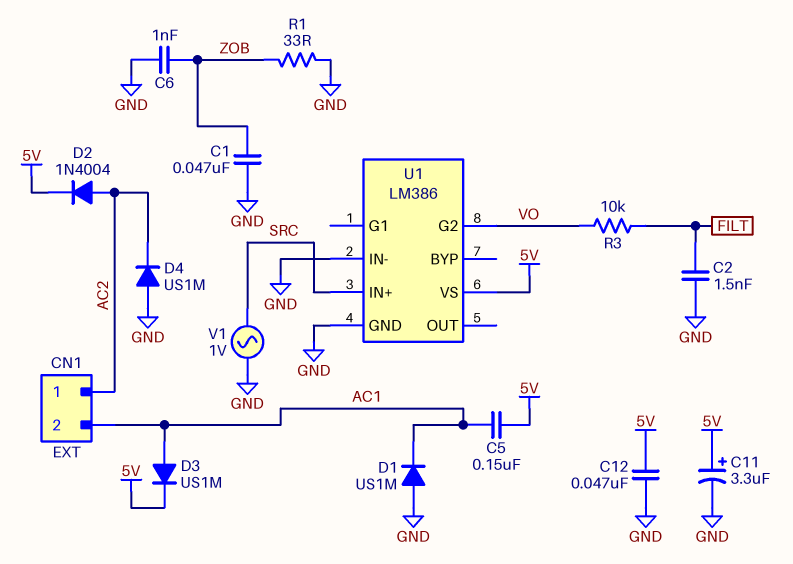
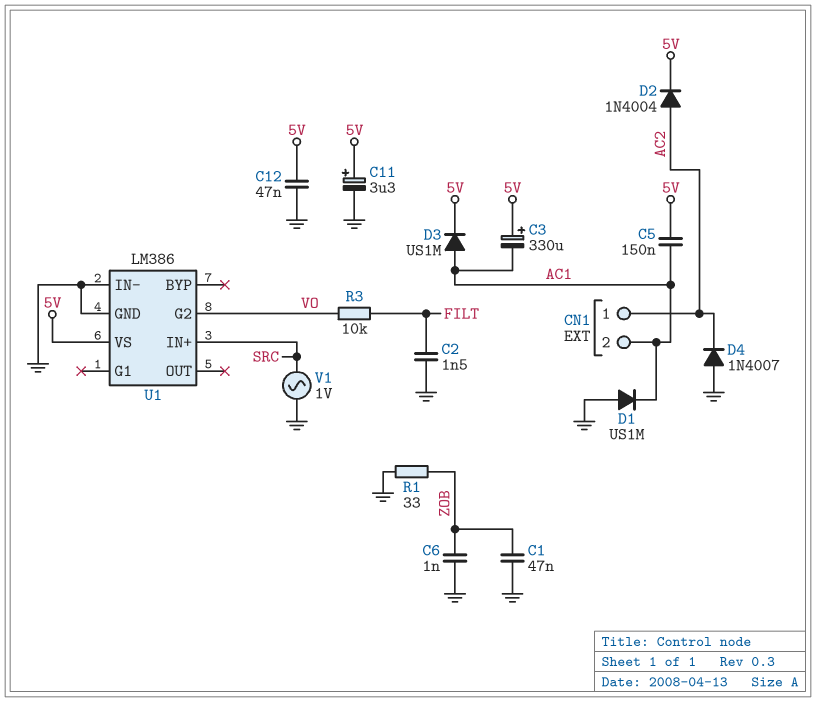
C3: none -> 330uF (plus 5V, minus AC1)
D4: diode US1M (A GND, K AC2) -> diode 1N4007 (A GND, K AC2)

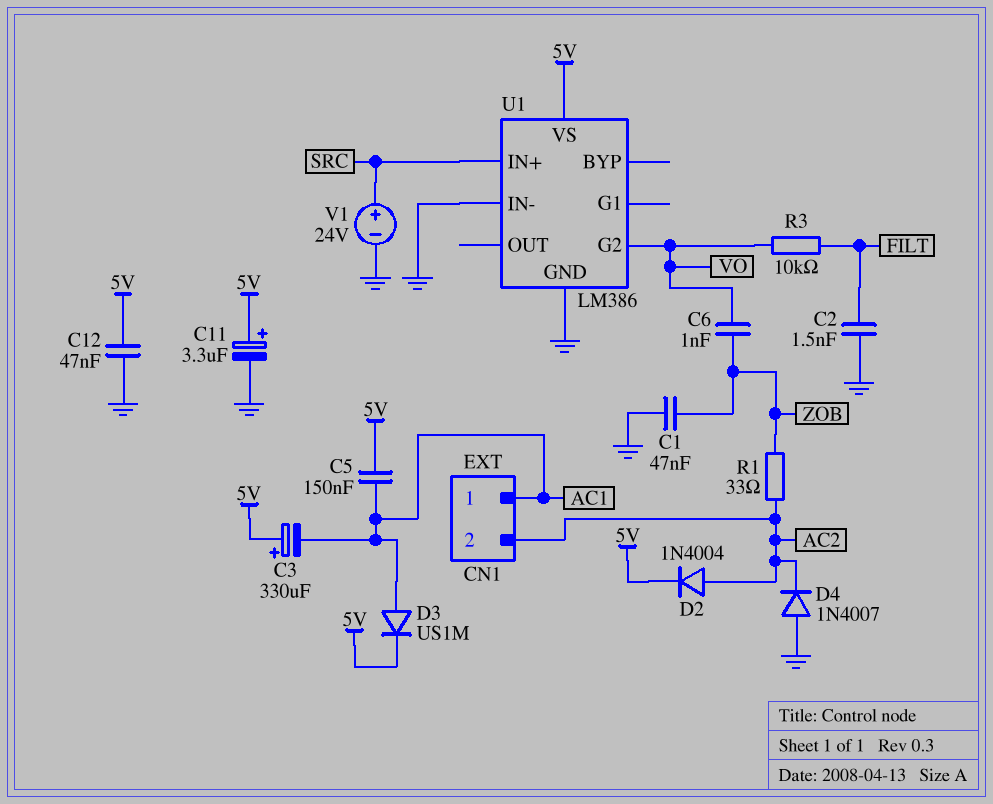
C6: 1nF (GND, ZOB) -> 1nF (VO, ZOB)
CN1 pin 1: AC2 -> AC1
CN1 pin 2: AC1 -> AC2
D1: diode US1M (A GND, K AC1) -> none
R1: 33 (GND, ZOB) -> 33 (AC2, ZOB)
V1: AC 1V (GND, SRC) -> 24V (plus SRC, minus GND)

